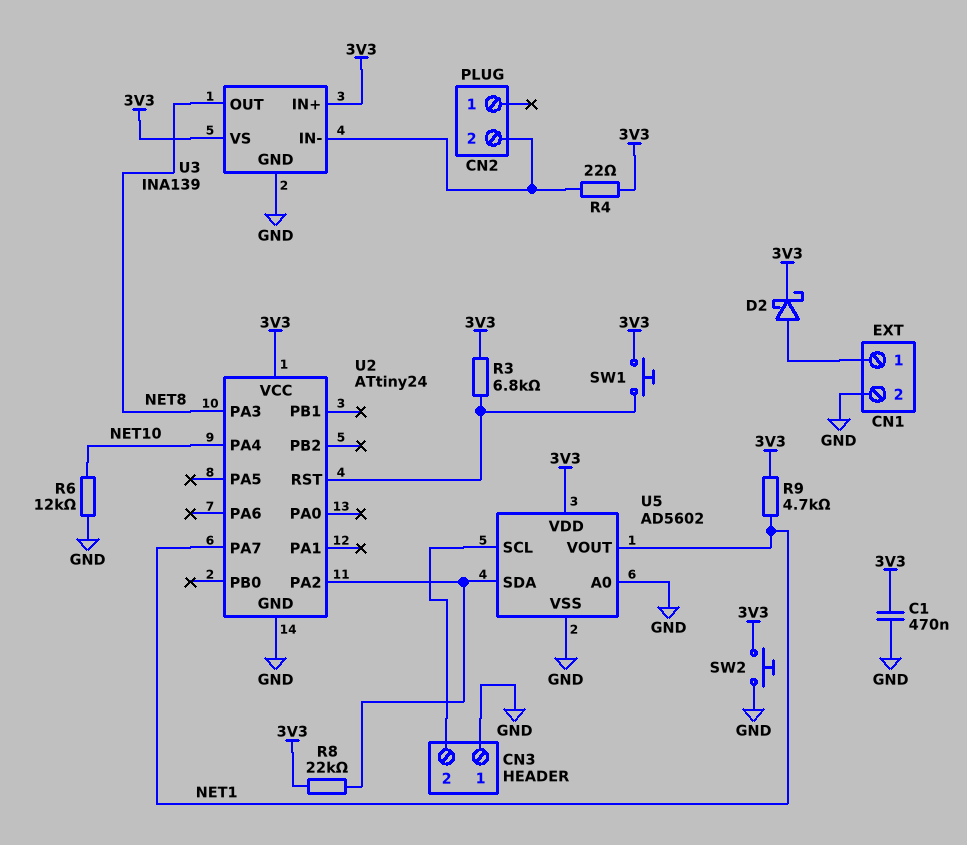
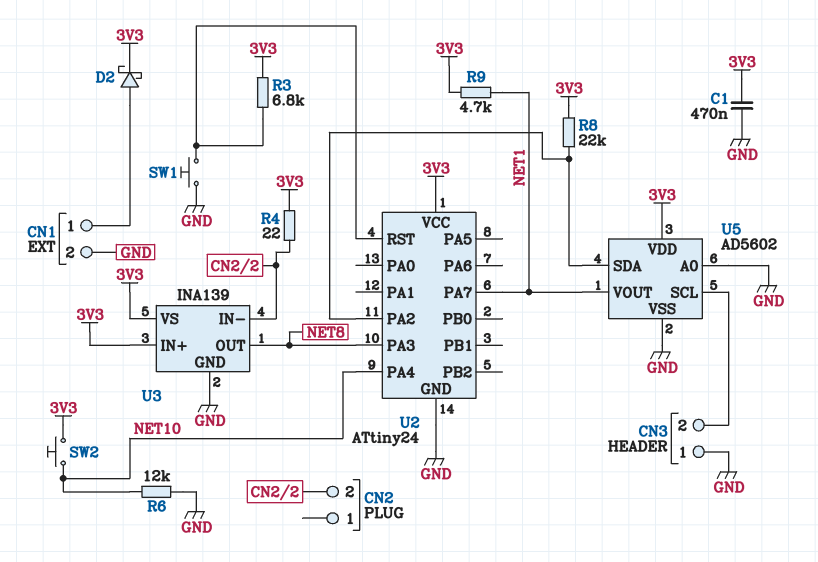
SW1: button (3V3, U2/RST) -> button (GND, U2/RST)
SW2: button (3V3, GND) -> button (3V3, NET10)

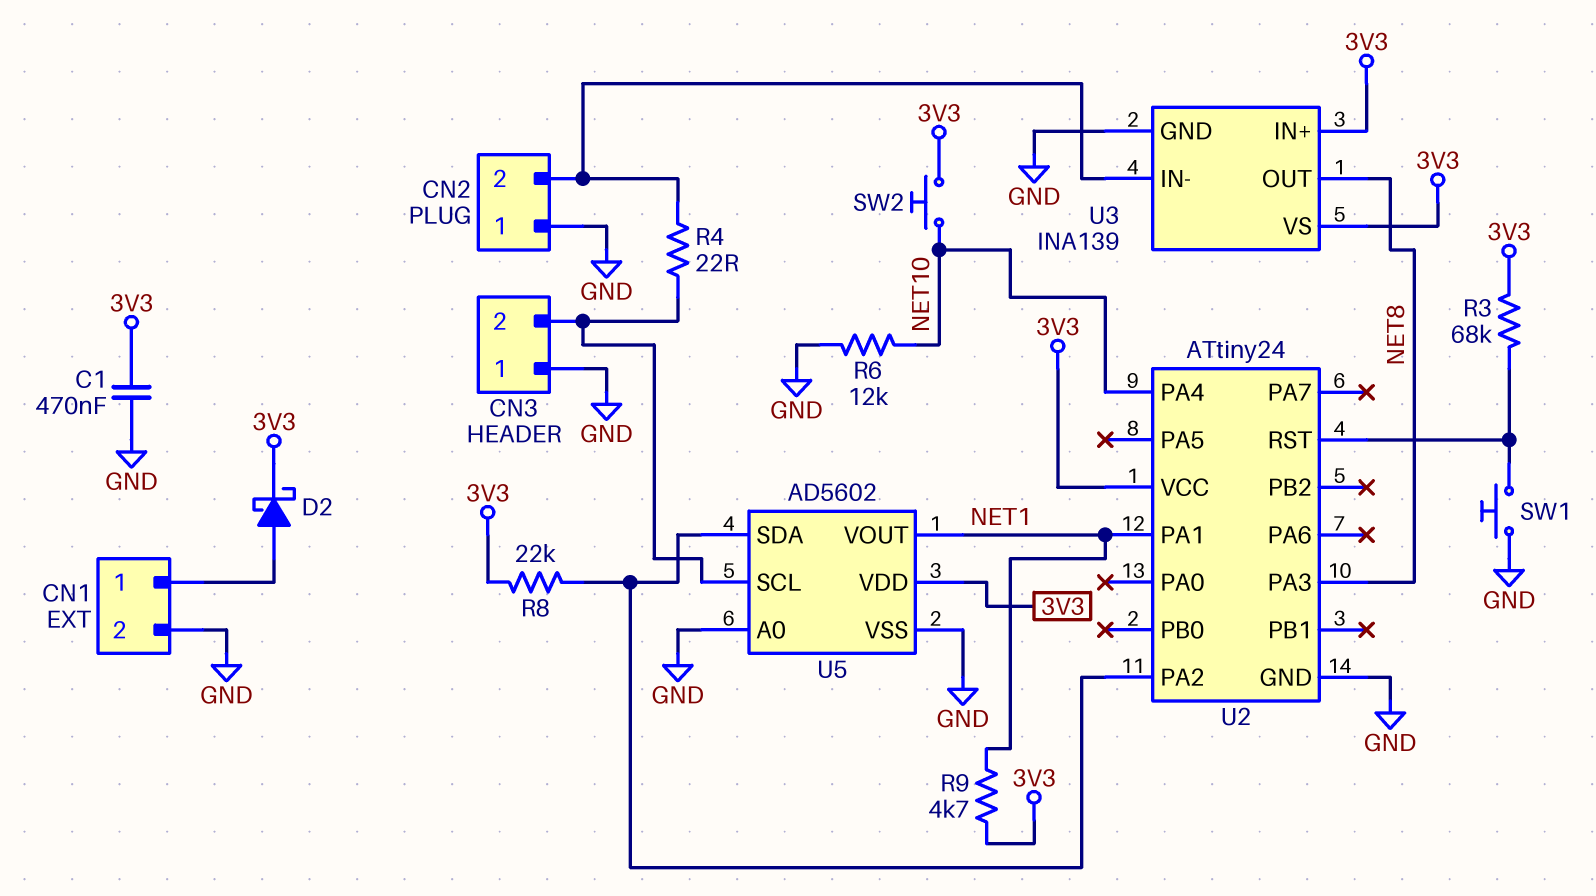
CN2 pin 1: none -> GND
R3: 6.8k (3V3, U2/RST) -> 68k (3V3, U2/RST)
R4: 22 (3V3, CN2/2) -> 22 (CN2/2, CN3/2)
U2 pin PA1: none -> NET1
U2 pin PA7: NET1 -> none

